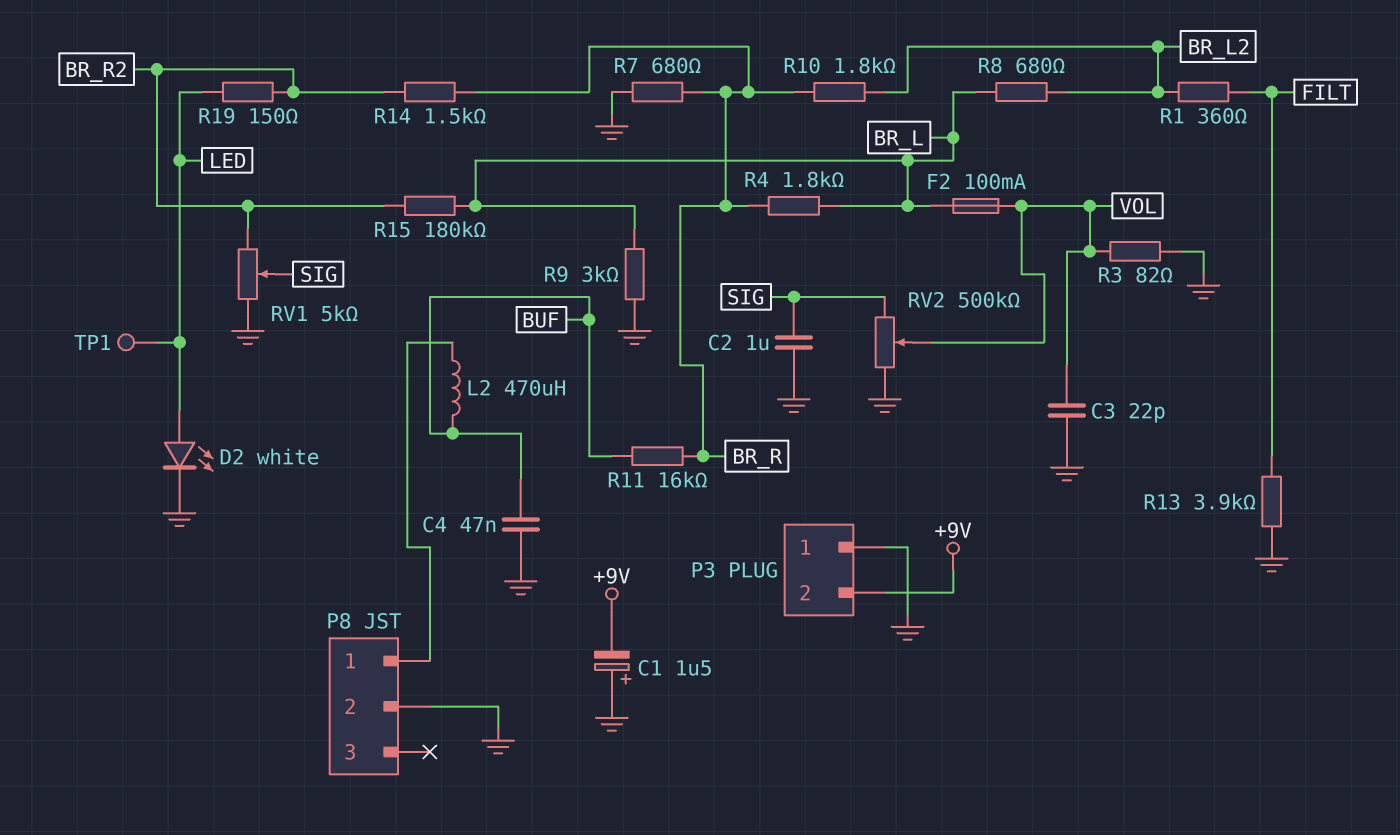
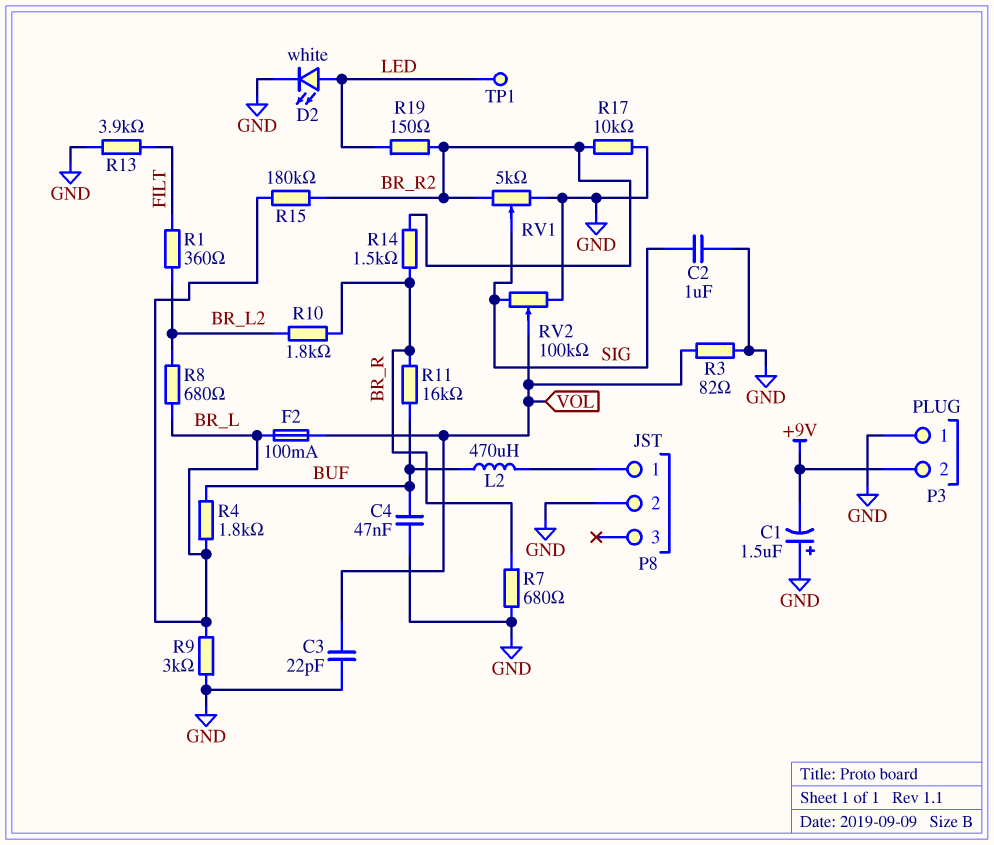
R4: 1.8k (BR_L, BR_R) -> 1.8k (BR_L, BUF)
R17: none -> 10k (BR_R2, GND)
RV2: 500k (GND, SIG, wiper VOL) -> 100k (GND, SIG, wiper VOL)

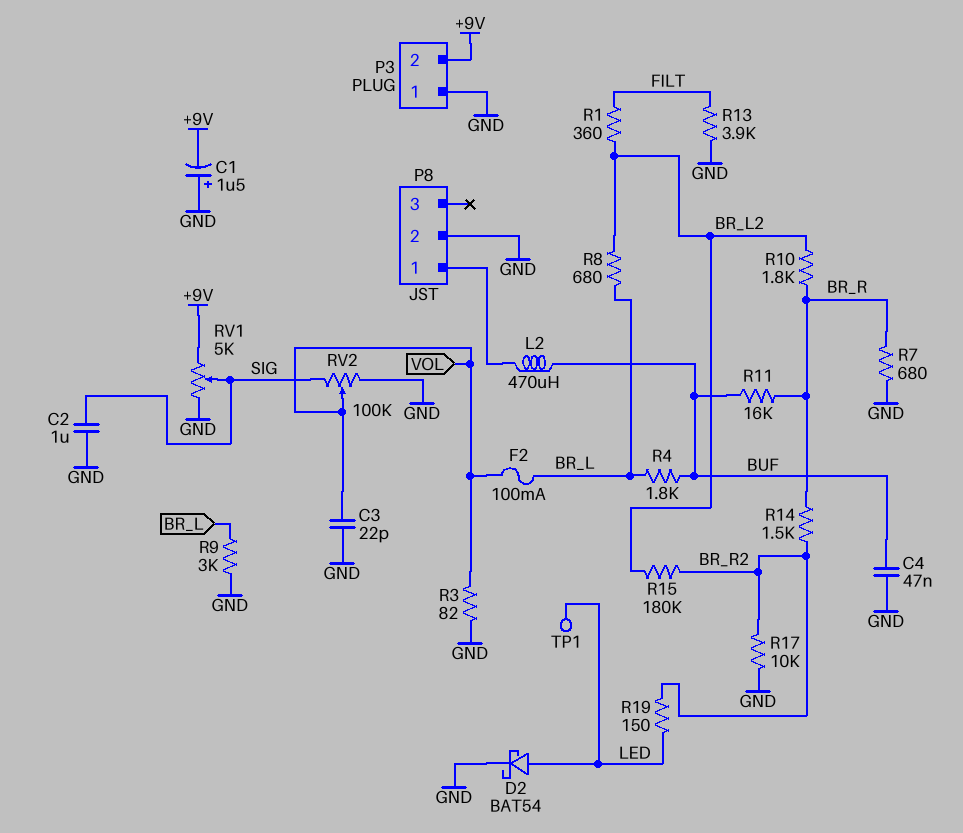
D2: LED white (A LED, K GND) -> schottky BAT54 (A LED, K GND)
R15: 180k (BR_L, BR_R2) -> 180k (BR_L2, BR_R2)
RV1: 5k (BR_R2, GND, wiper SIG) -> 5k (+9V, GND, wiper SIG)

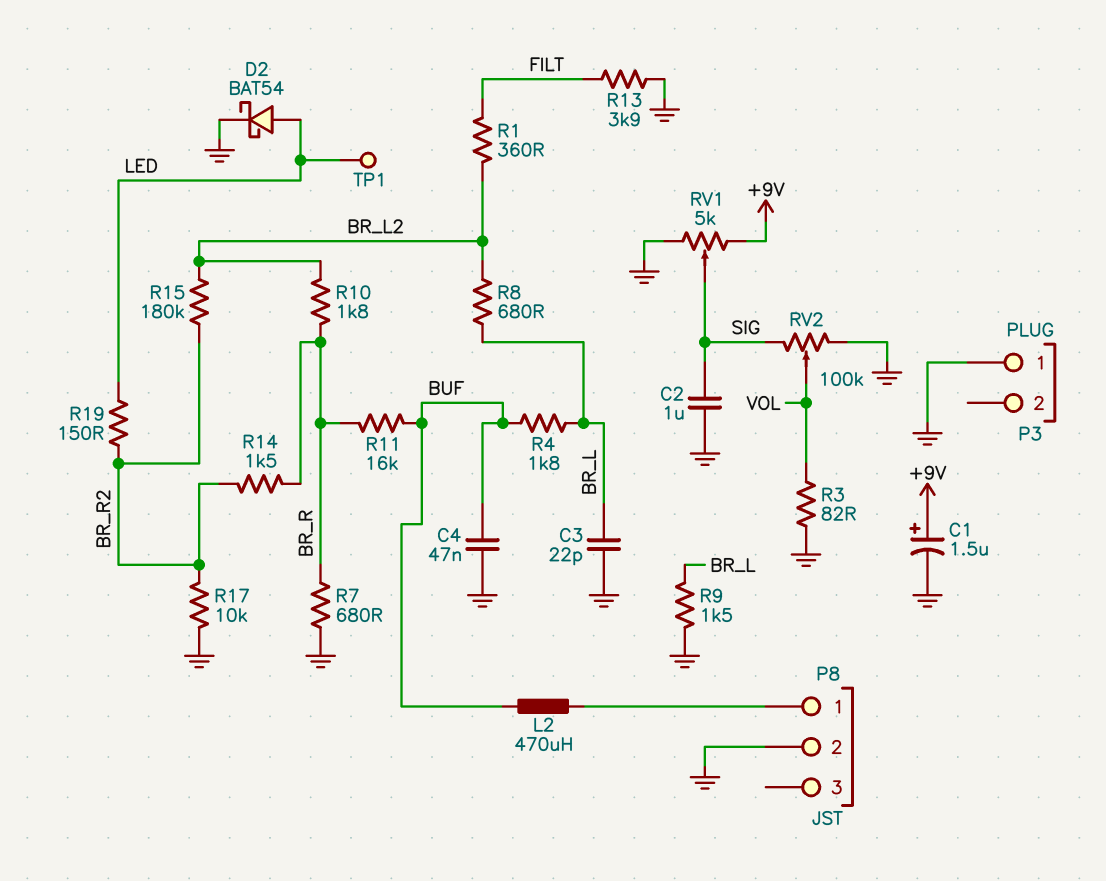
C1: 1.5uF (plus GND, minus +9V) -> 1.5uF (plus +9V, minus GND)
C3: 22pF (GND, VOL) -> 22pF (BR_L, GND)
F2: 100mA (BR_L, VOL) -> none
P3 pin 2: +9V -> none
R9: 3k (BR_L, GND) -> 1.5k (BR_L, GND)

